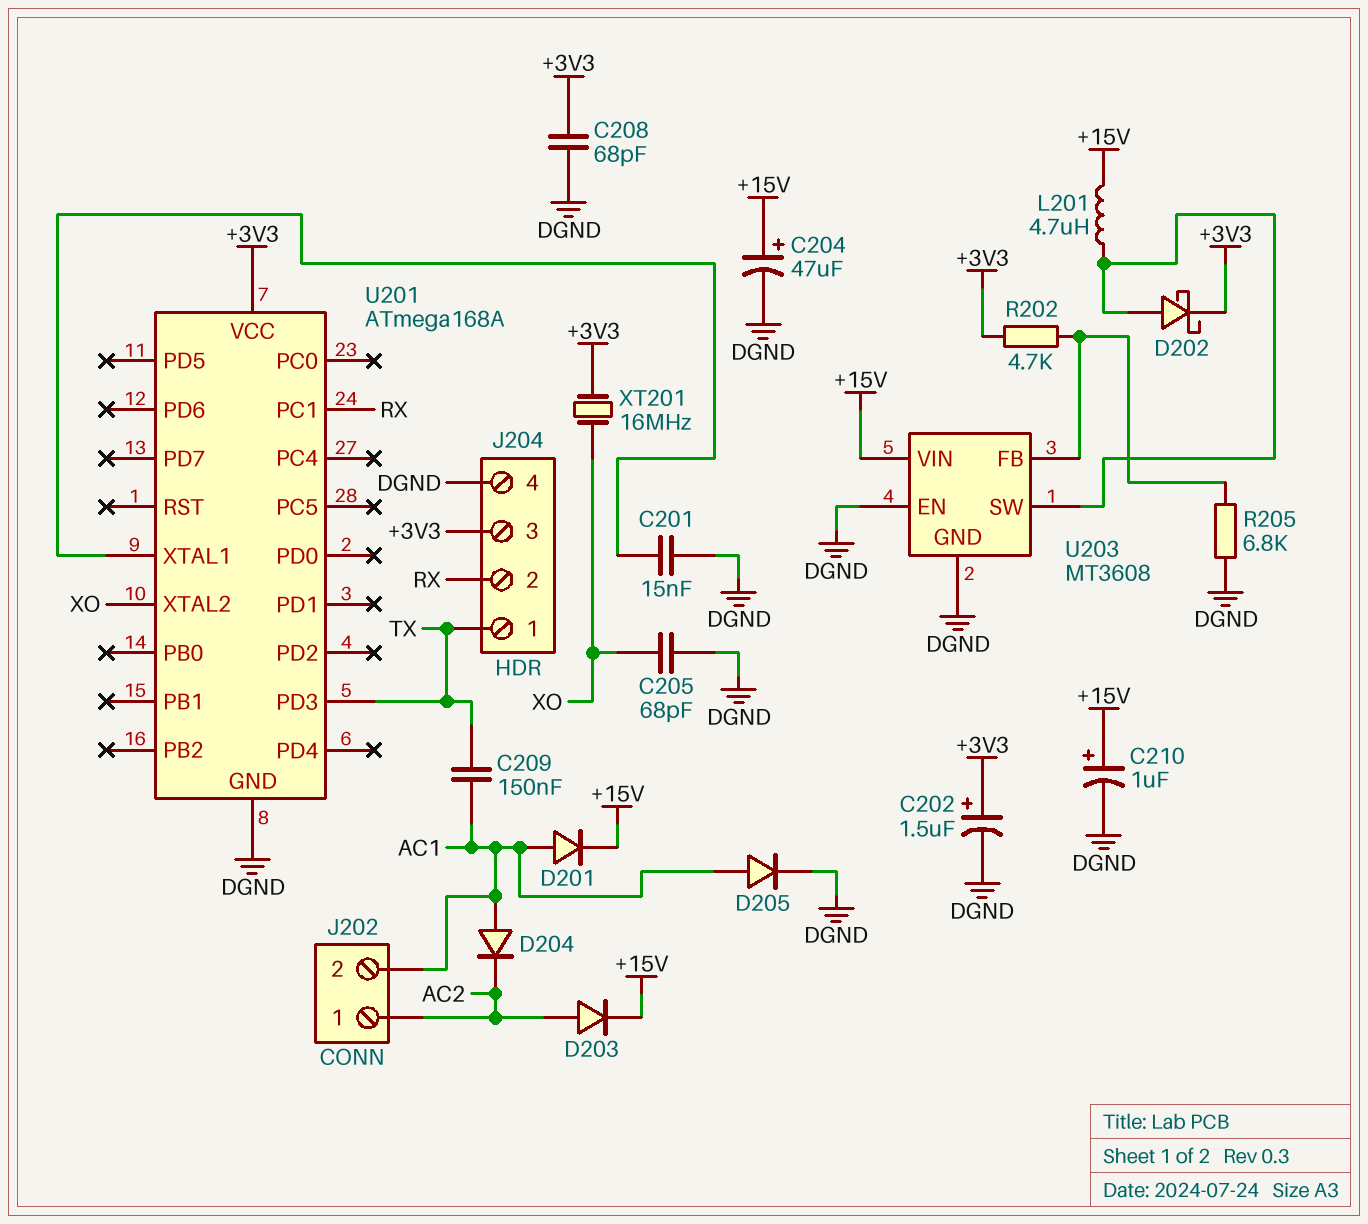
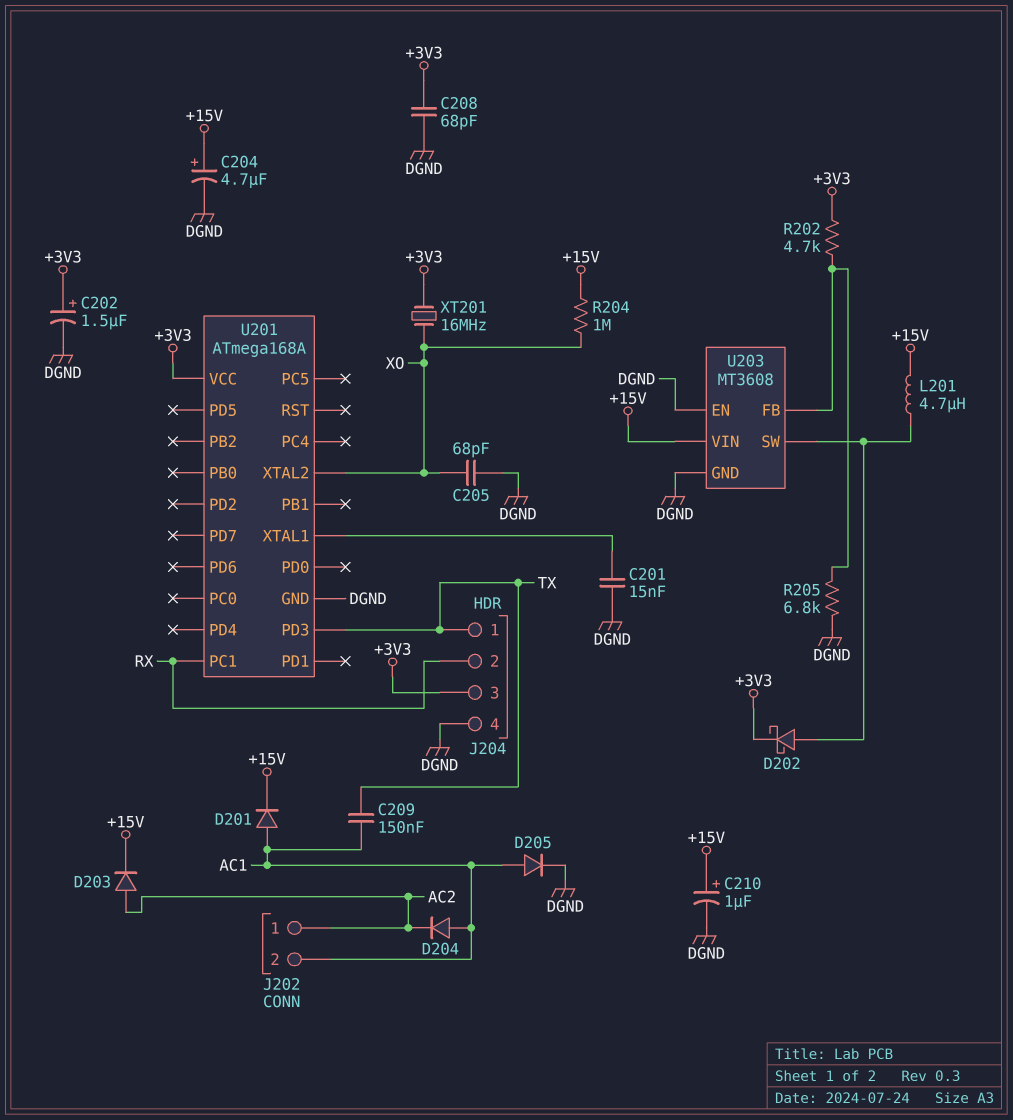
C204: 47uF (plus +15V, minus DGND) -> 4.7uF (plus +15V, minus DGND)
R204: none -> 1M (+15V, XO)

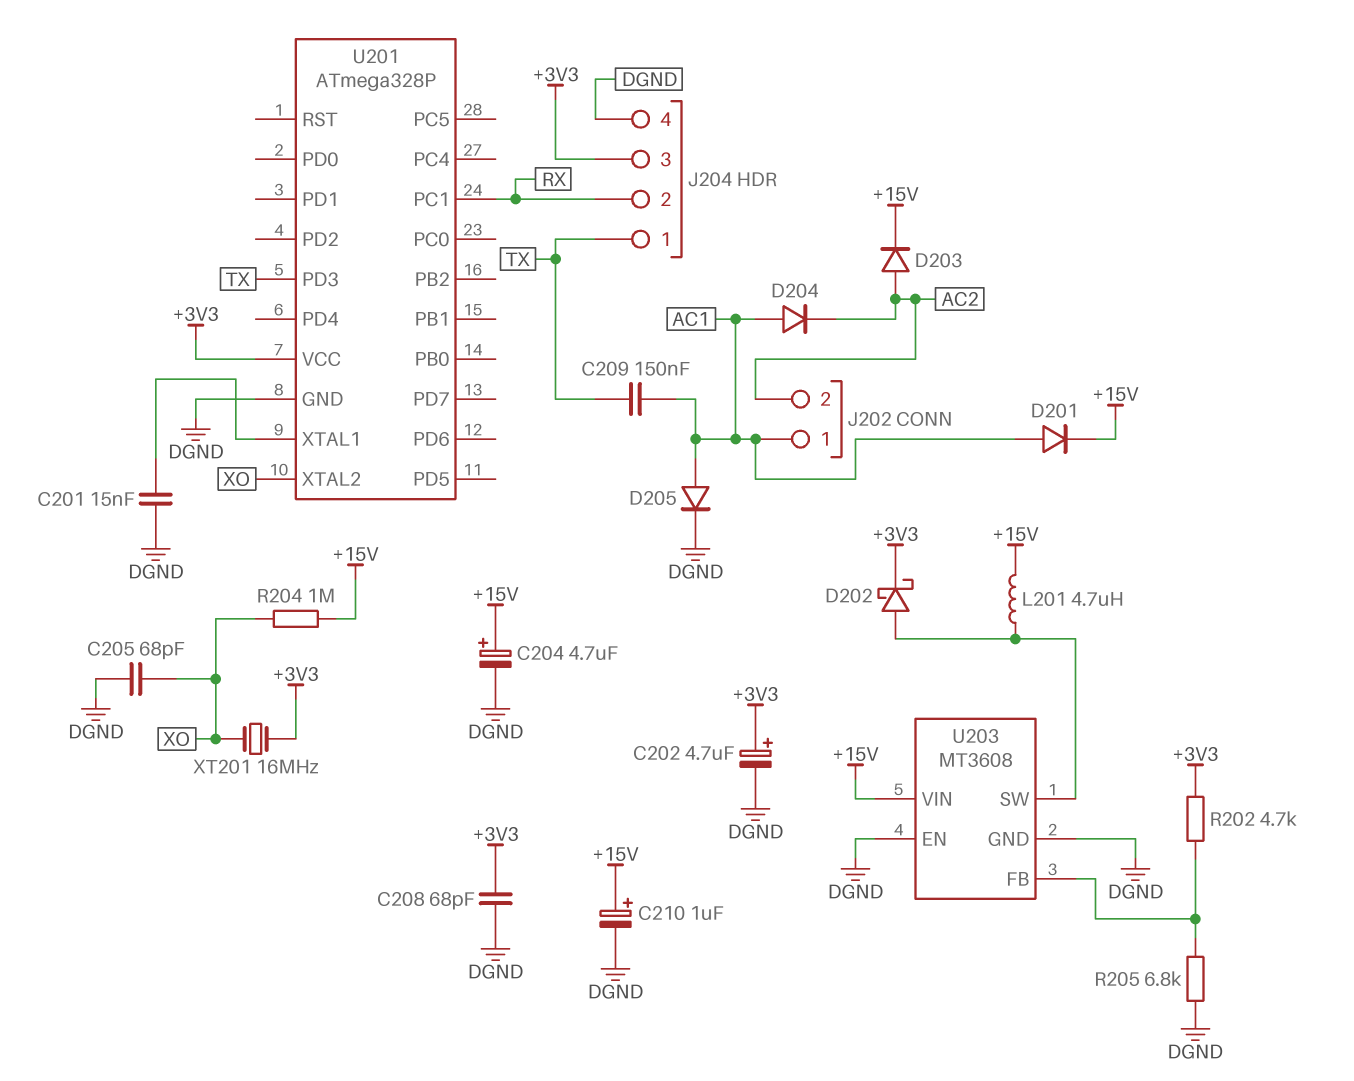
C202: 1.5uF (plus +3V3, minus DGND) -> 4.7uF (plus +3V3, minus DGND)
J202 pin 1: AC2 -> AC1
J202 pin 2: AC1 -> AC2
U201: ATmega168A -> ATmega328P

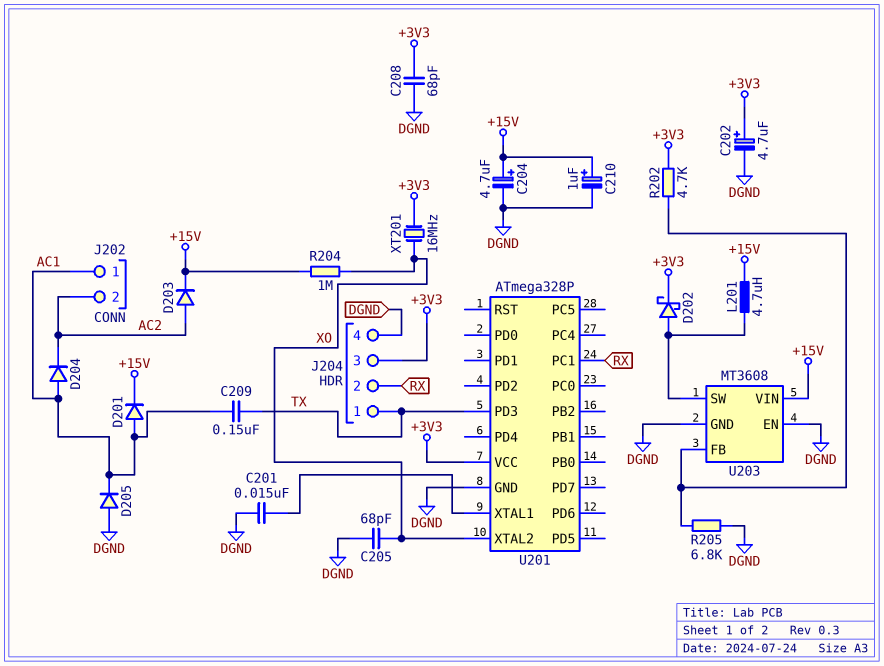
D205: diode (A AC1, K DGND) -> diode (A DGND, K AC1)

